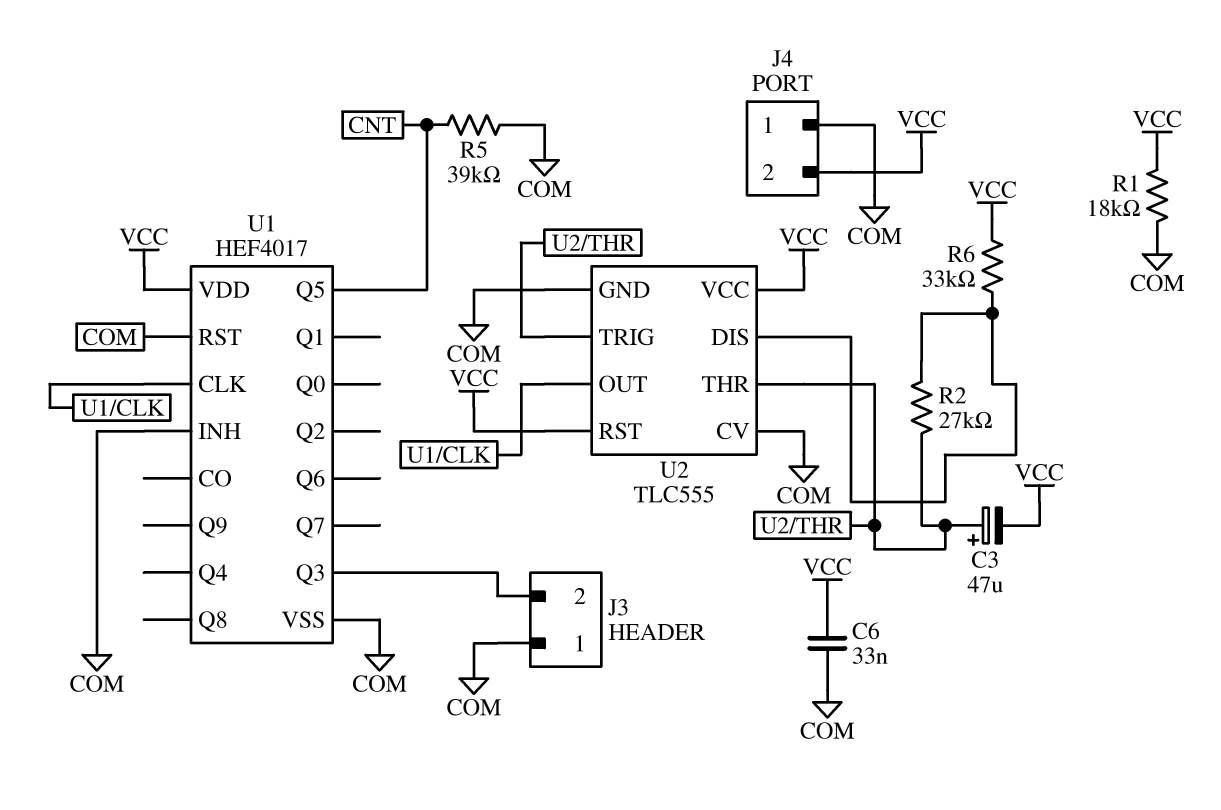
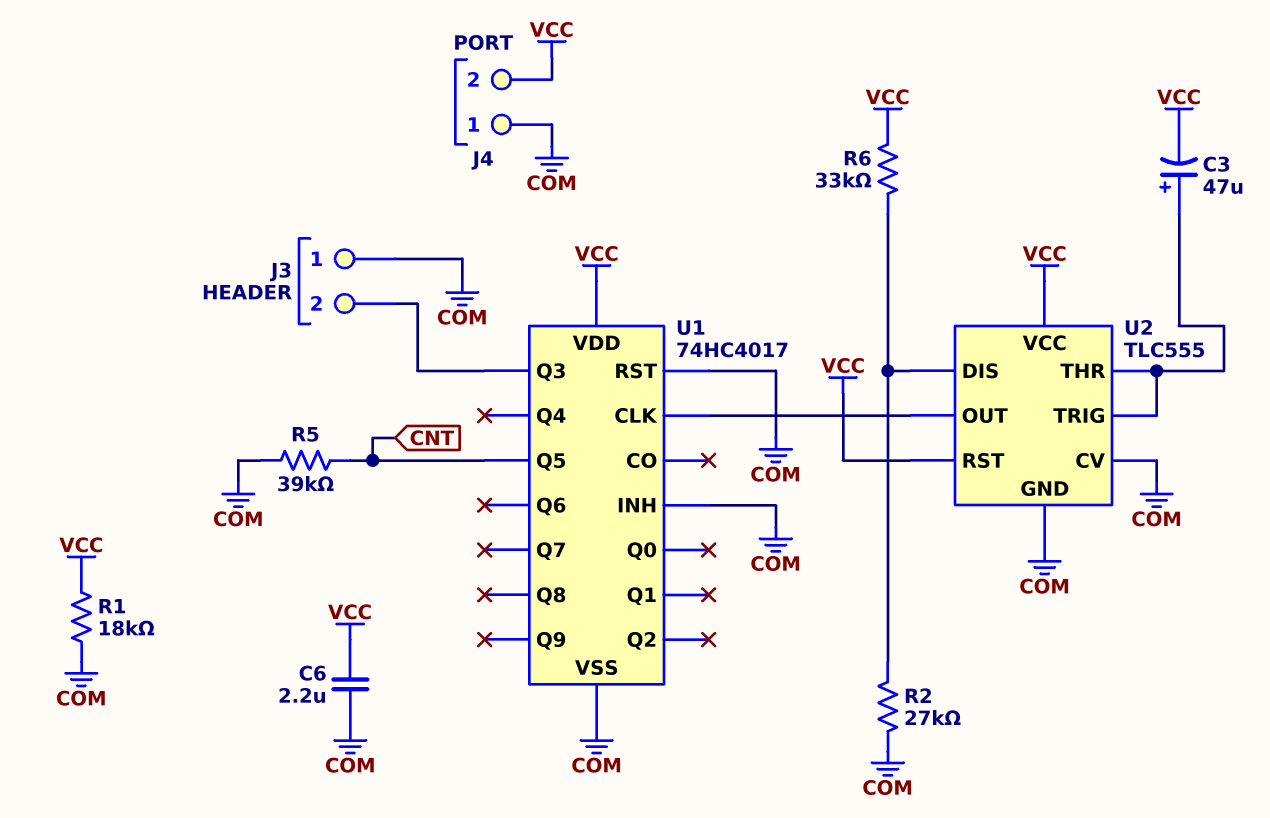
C6: 33nF (COM, VCC) -> 2.2uF (COM, VCC)
R2: 27k (U2/DIS, U2/THR) -> 27k (COM, U2/DIS)
U1: HEF4017 -> 74HC4017

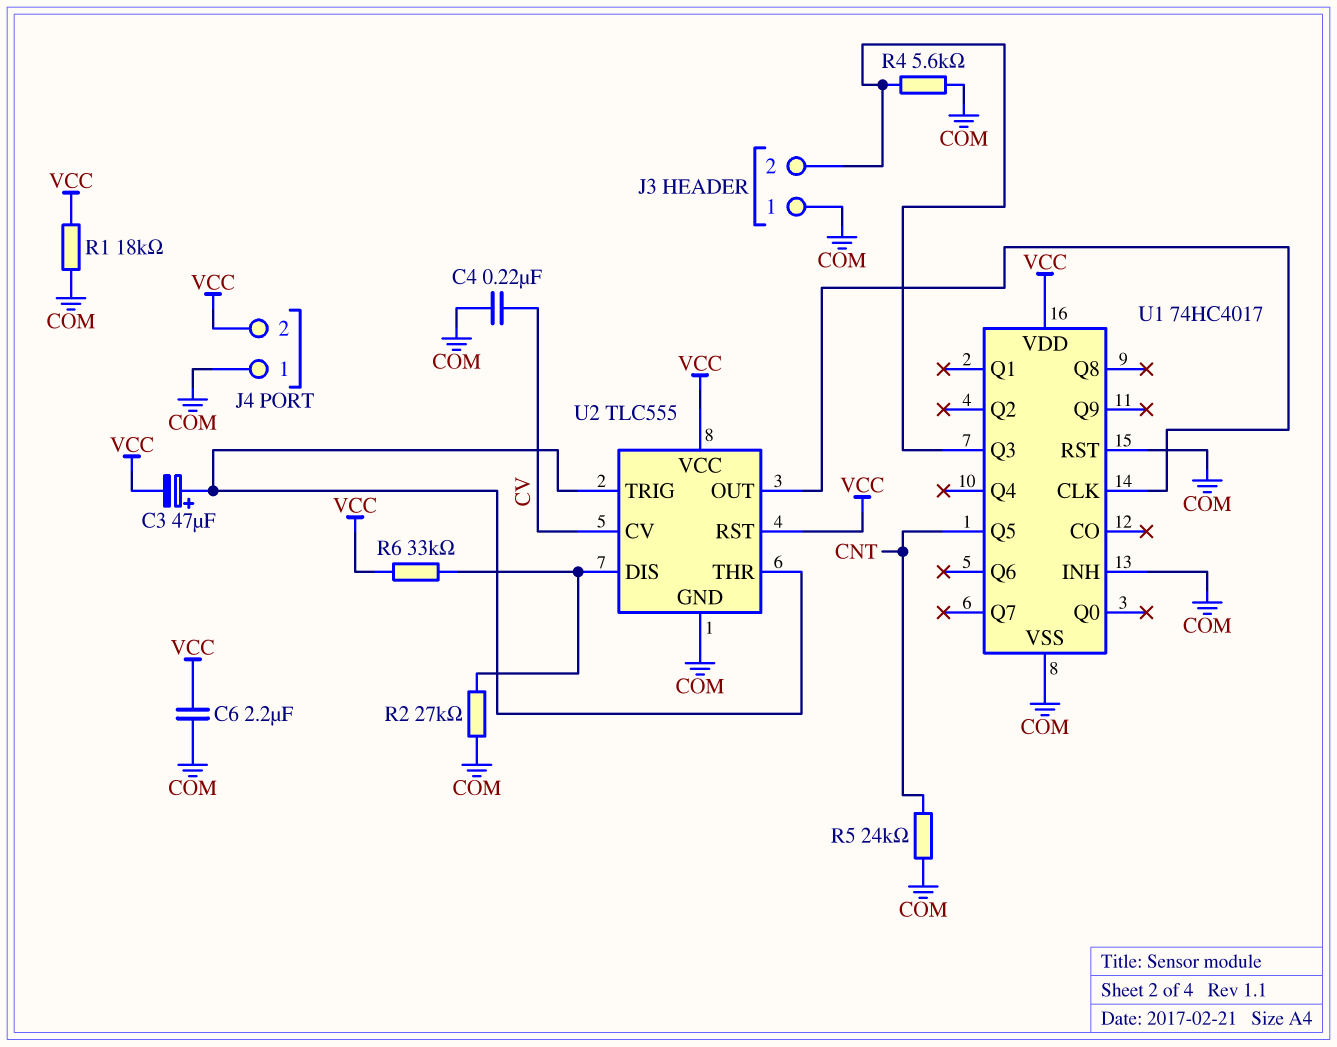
C4: none -> 220nF (COM, CV)
R4: none -> 5.6k (COM, J3/2)
R5: 39k (CNT, COM) -> 24k (CNT, COM)
U2 pin CV: COM -> CV

